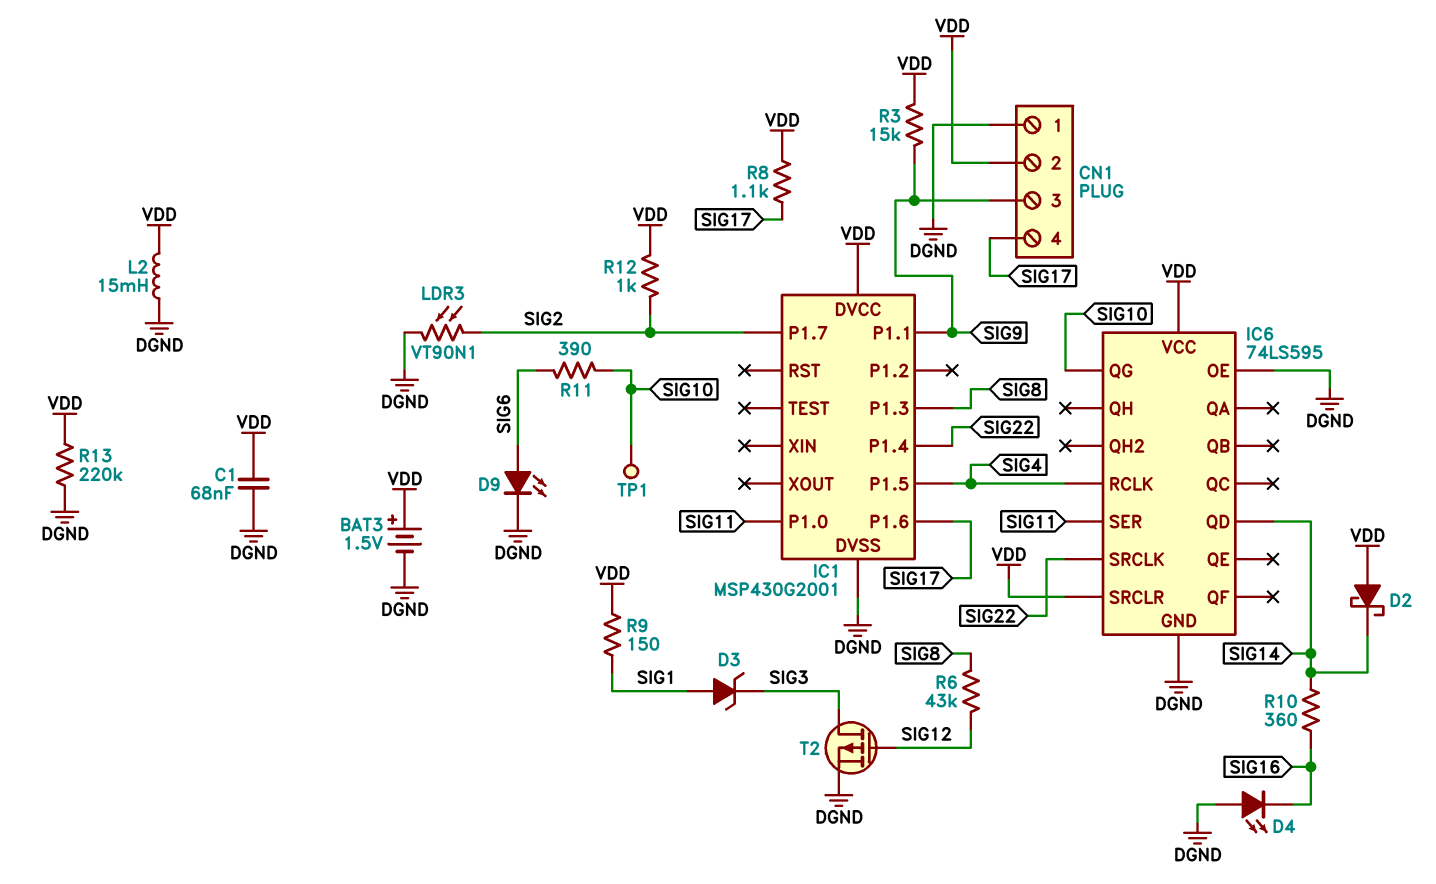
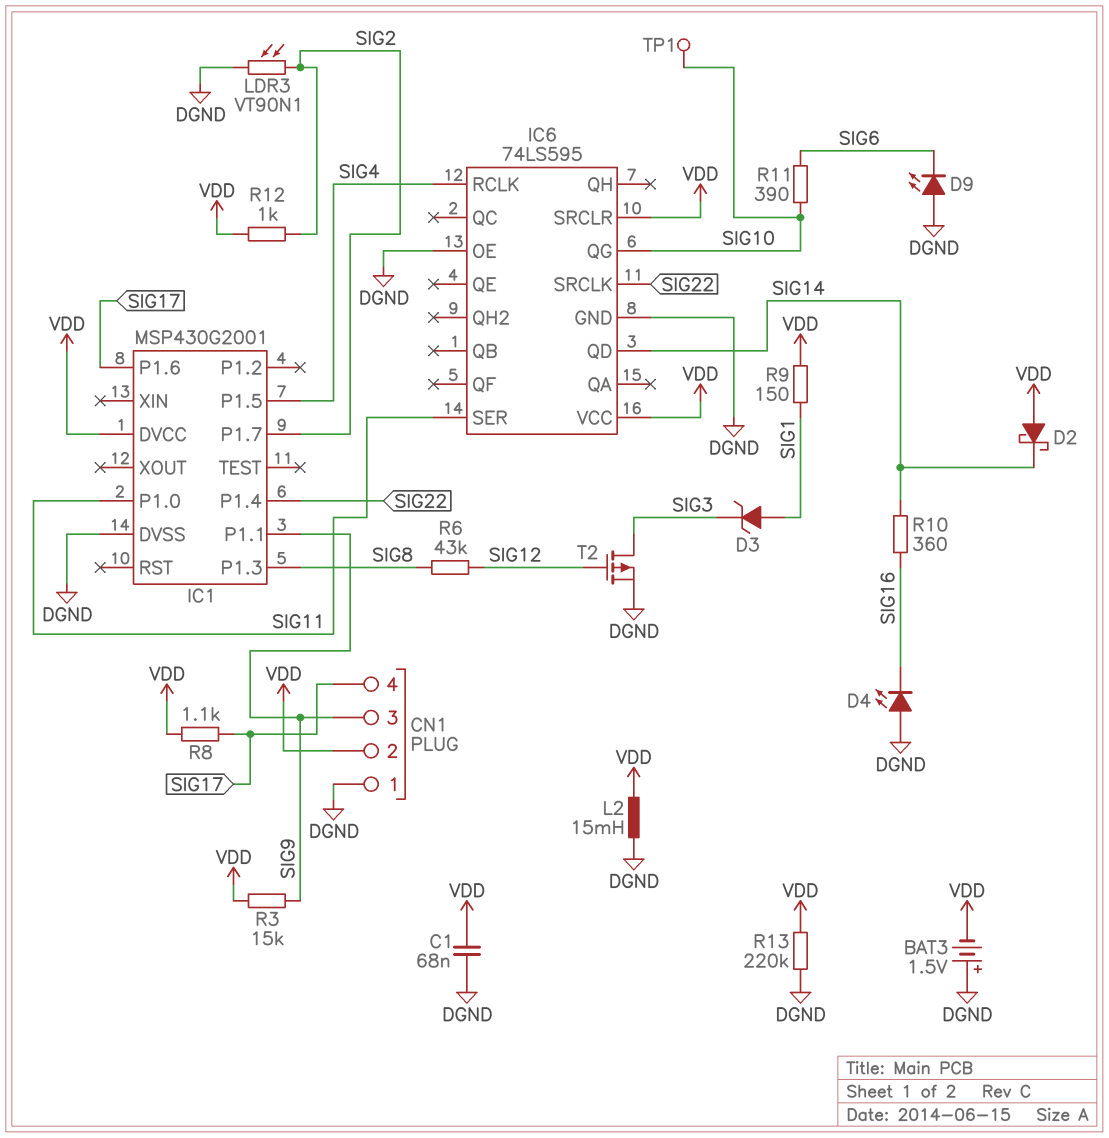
BAT3: 1.5V (plus VDD, minus DGND) -> 1.5V (plus DGND, minus VDD)
D9: LED (A SIG6, K DGND) -> LED (A DGND, K SIG6)

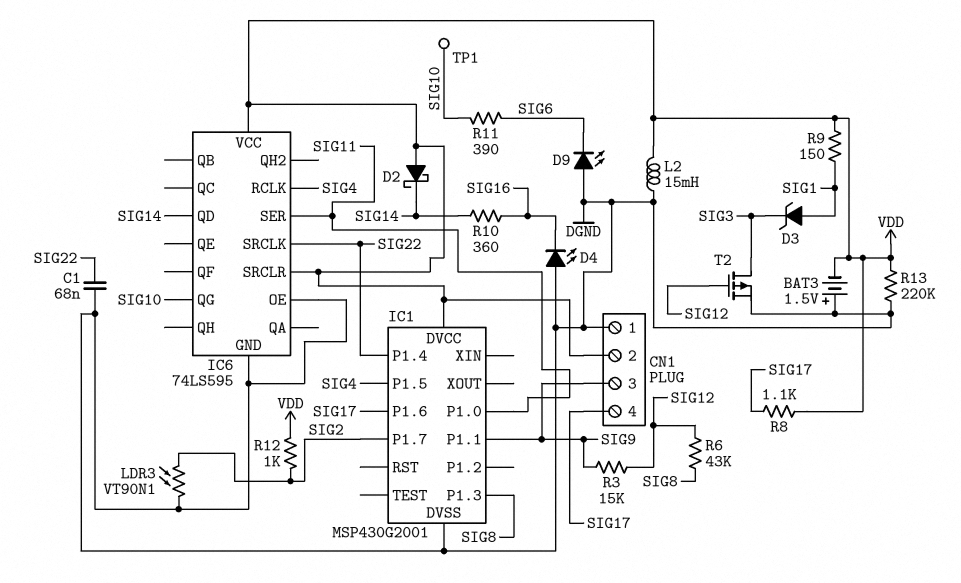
C1: 68nF (DGND, VDD) -> 68nF (DGND, SIG22)
R3: 15k (SIG9, VDD) -> 15k (SIG9, SIG12)

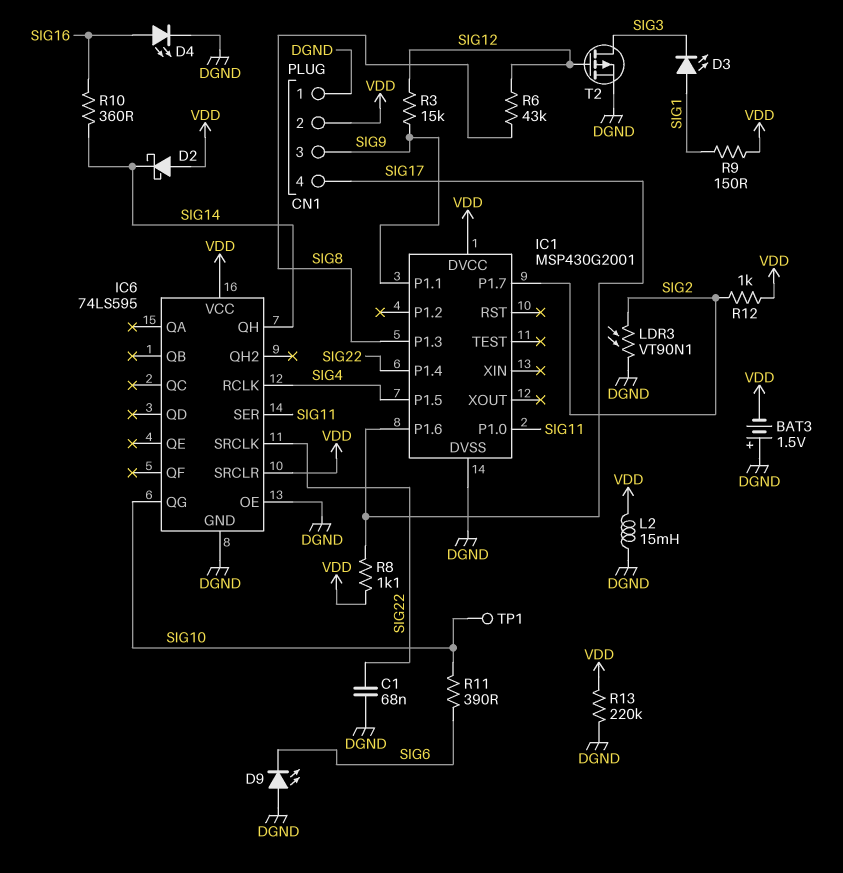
D3: zener (A SIG1, K SIG3) -> LED (A SIG1, K SIG3)
D4: LED (A DGND, K SIG16) -> LED (A SIG16, K DGND)
IC6 pin QD: SIG14 -> none
IC6 pin QH: none -> SIG14

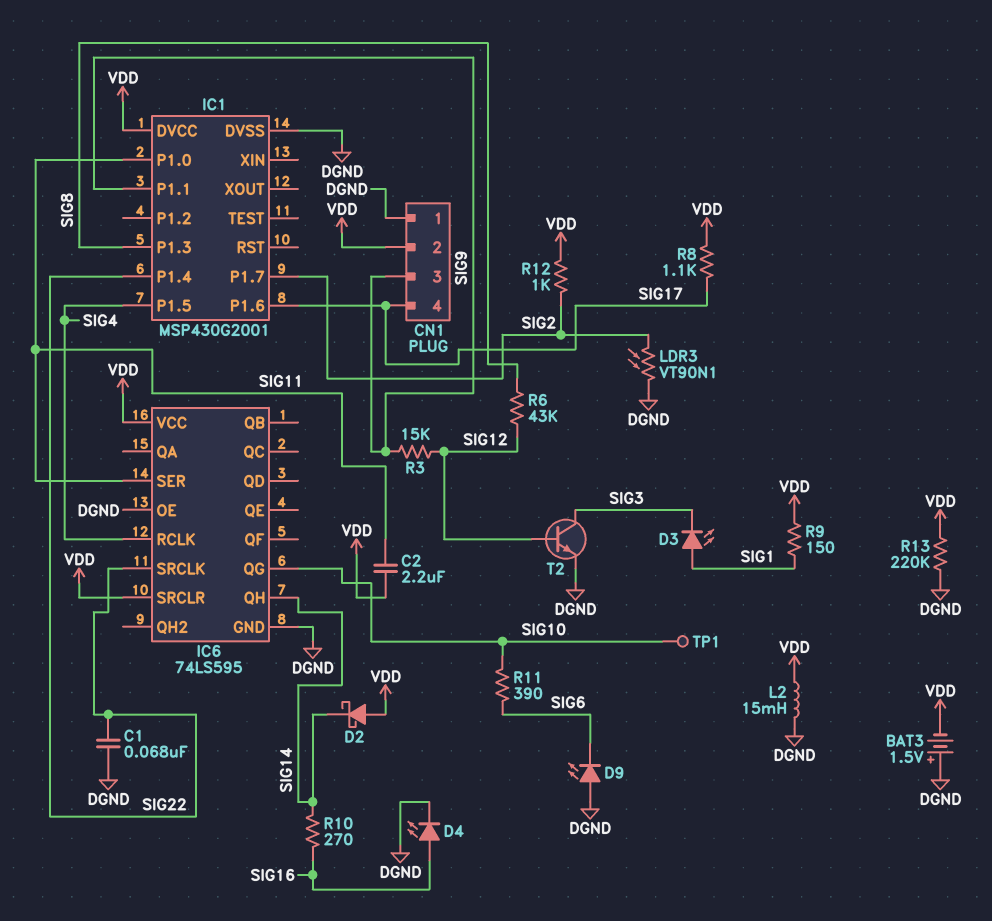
C2: none -> 2.2uF (SIG11, VDD)
R10: 360 (SIG14, SIG16) -> 270 (SIG14, SIG16)
T2: PMOS (G SIG12, D SIG3, S DGND) -> NPN (B SIG12, C SIG3, E DGND)

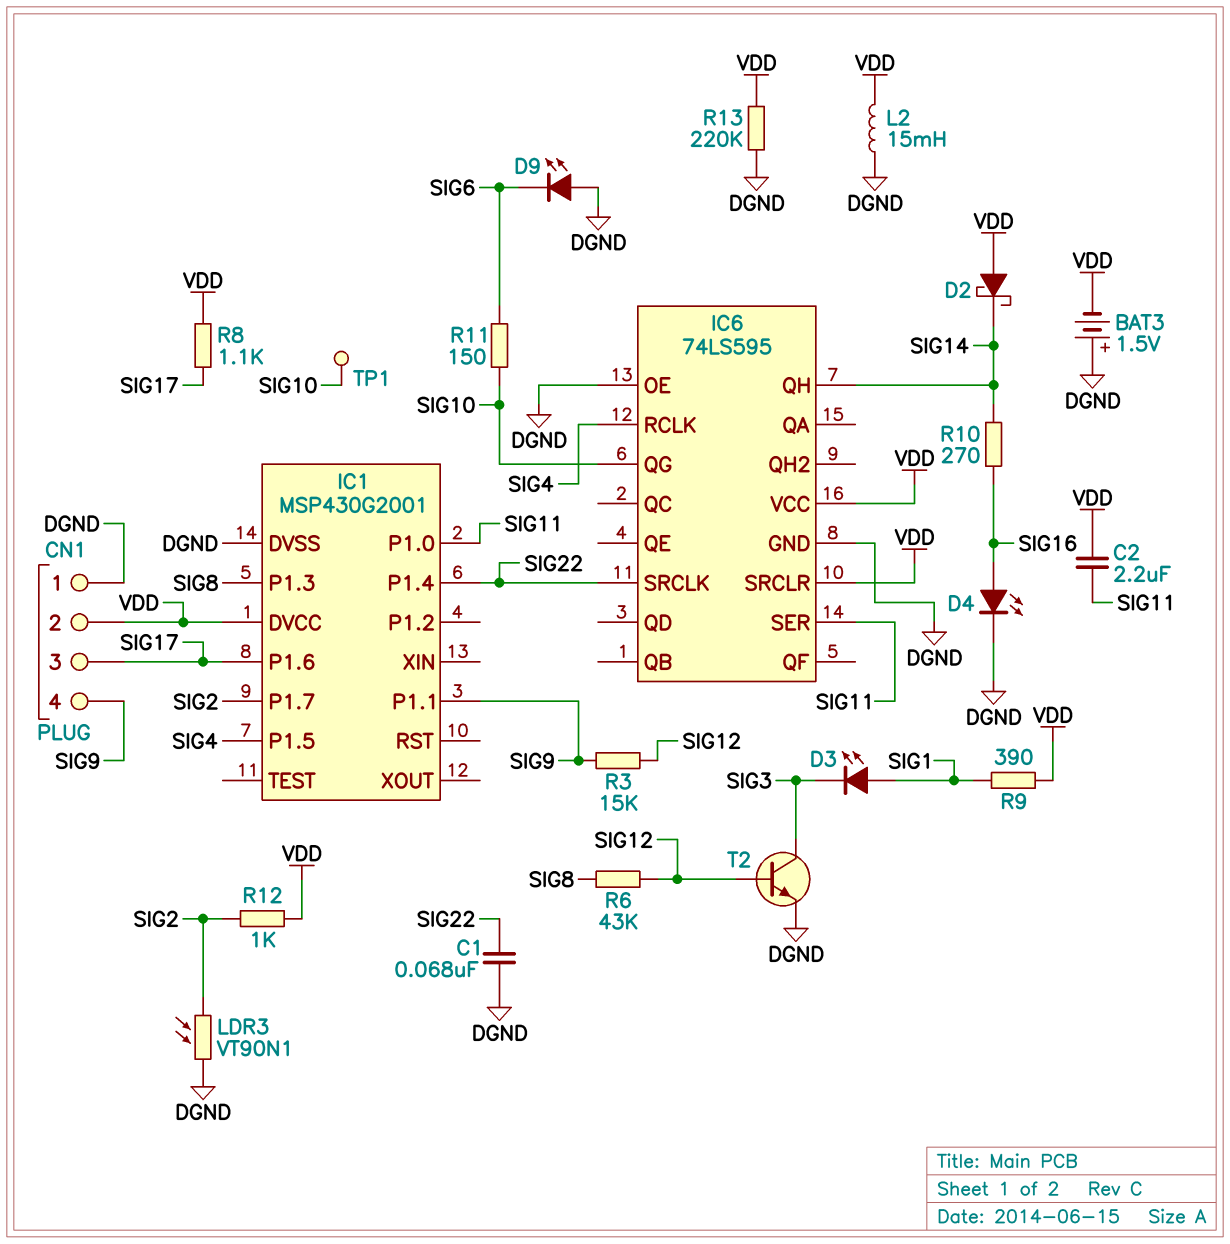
CN1 pin 3: SIG9 -> SIG17
CN1 pin 4: SIG17 -> SIG9
R9: 150 (SIG1, VDD) -> 390 (SIG1, VDD)
R11: 390 (SIG6, SIG10) -> 150 (SIG6, SIG10)

